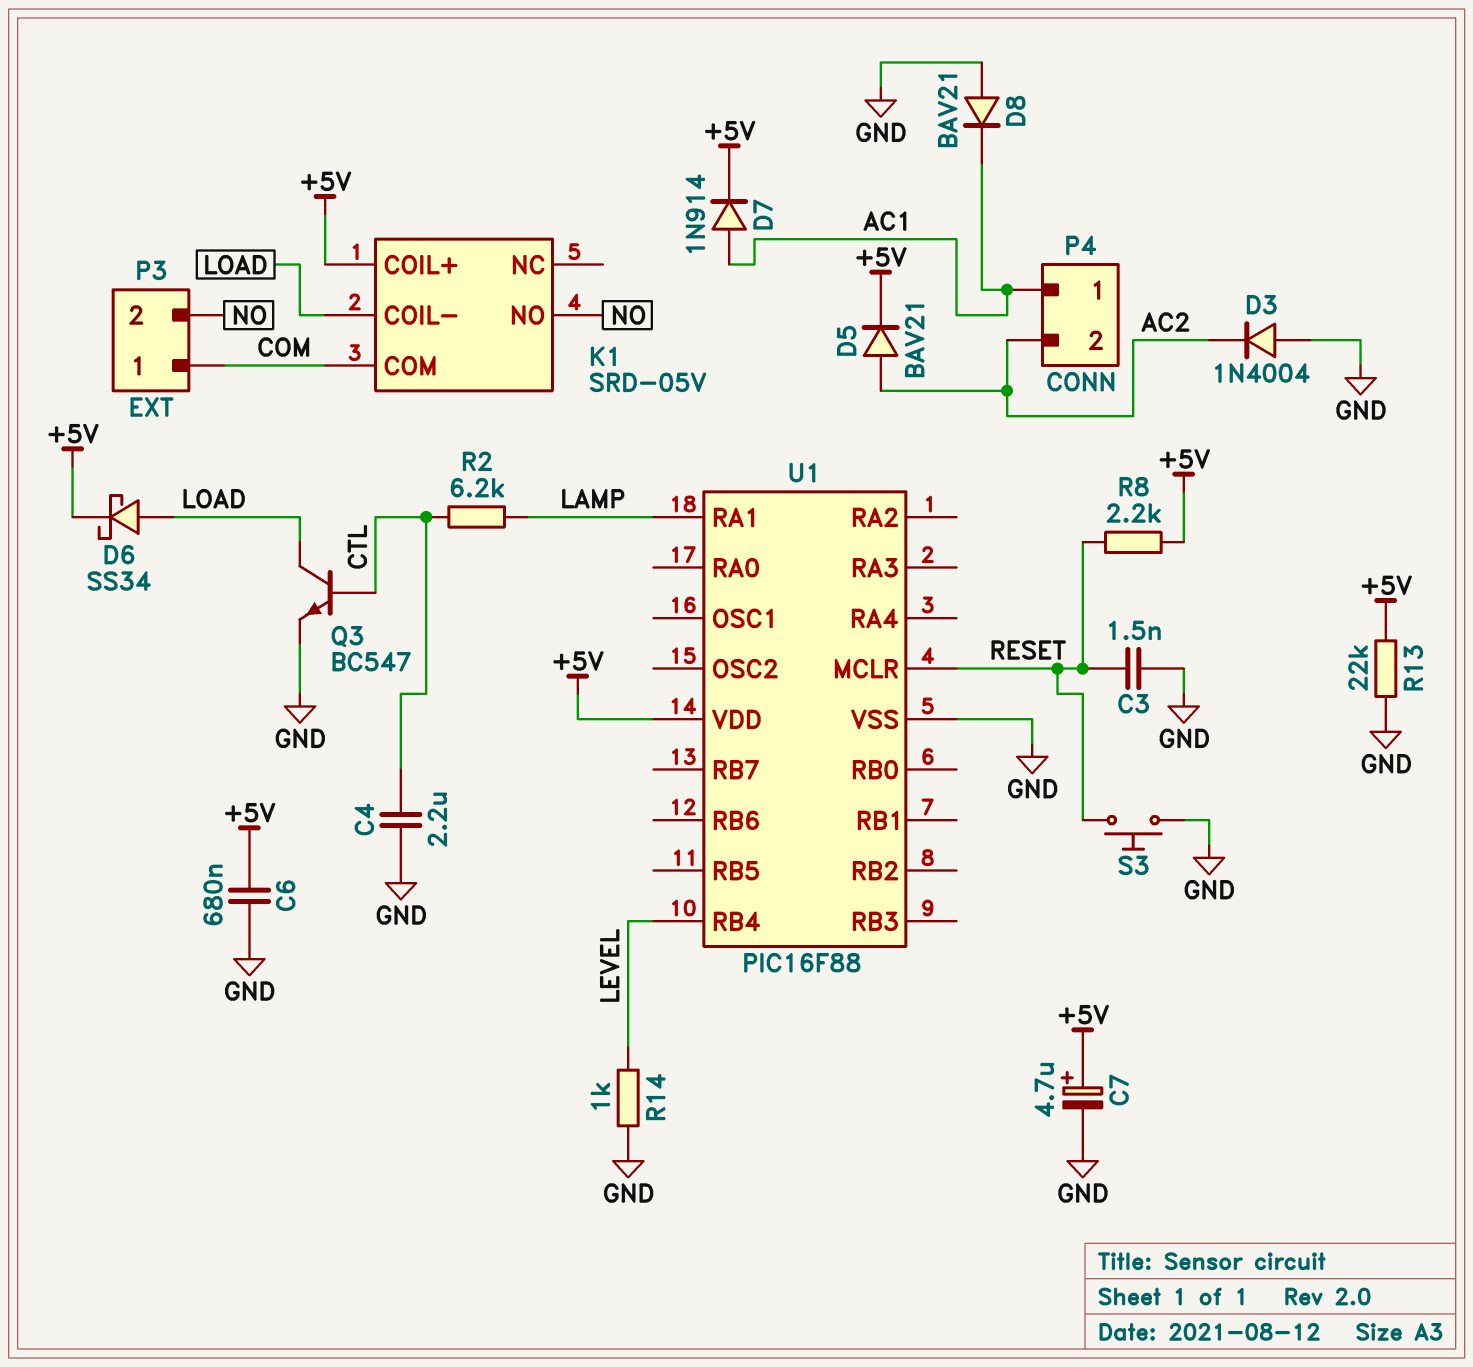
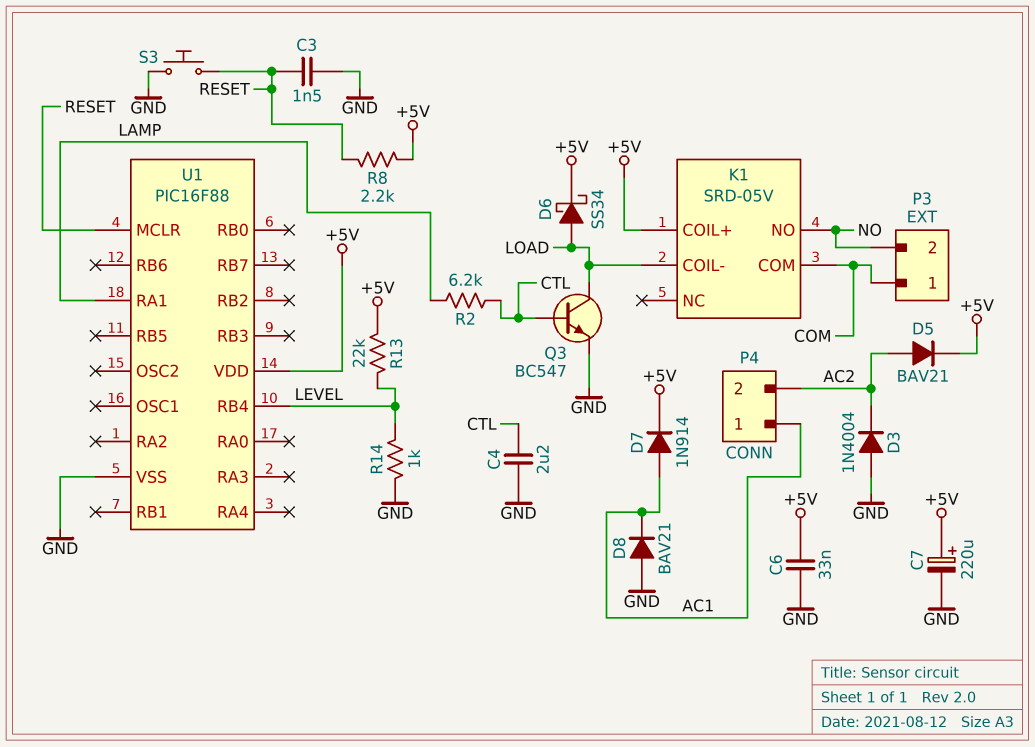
C6: 680nF (+5V, GND) -> 33nF (+5V, GND)
C7: 4.7uF (plus +5V, minus GND) -> 220uF (plus +5V, minus GND)
R13: 22k (+5V, GND) -> 22k (+5V, LEVEL)

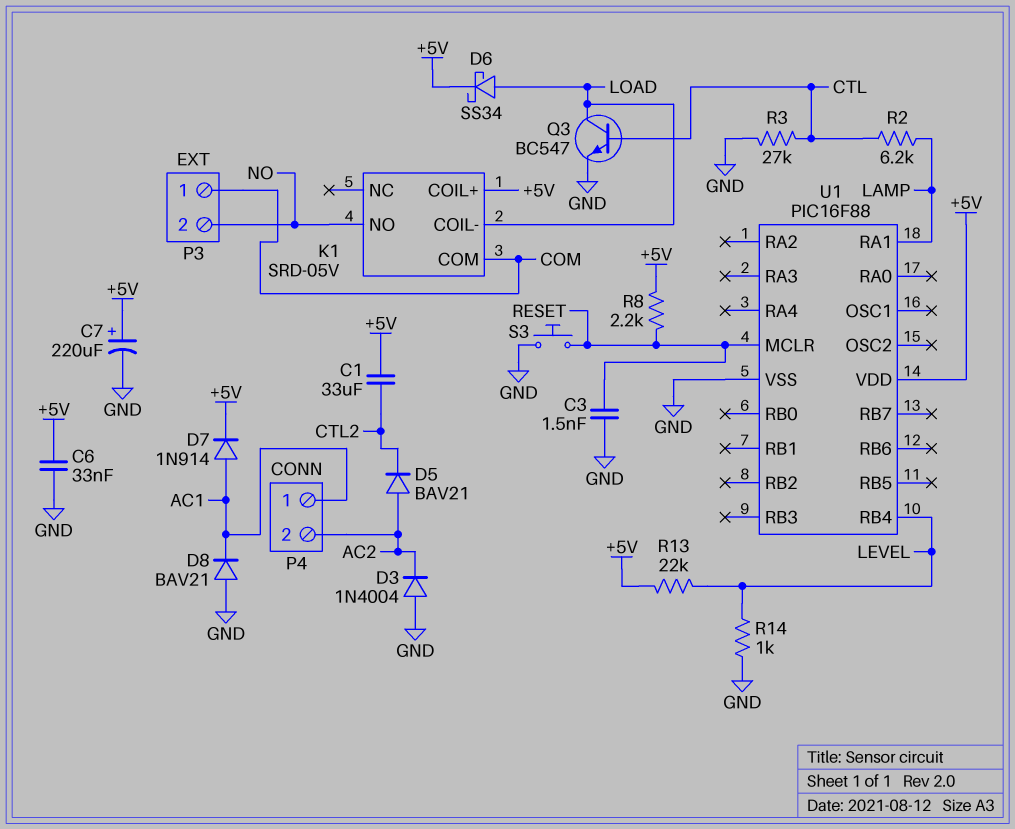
C1: none -> 33uF (+5V, CTL2)
C4: 2.2uF (CTL, GND) -> none
D5: diode BAV21 (A AC2, K +5V) -> diode BAV21 (A AC2, K CTL2)
R3: none -> 27k (CTL, GND)

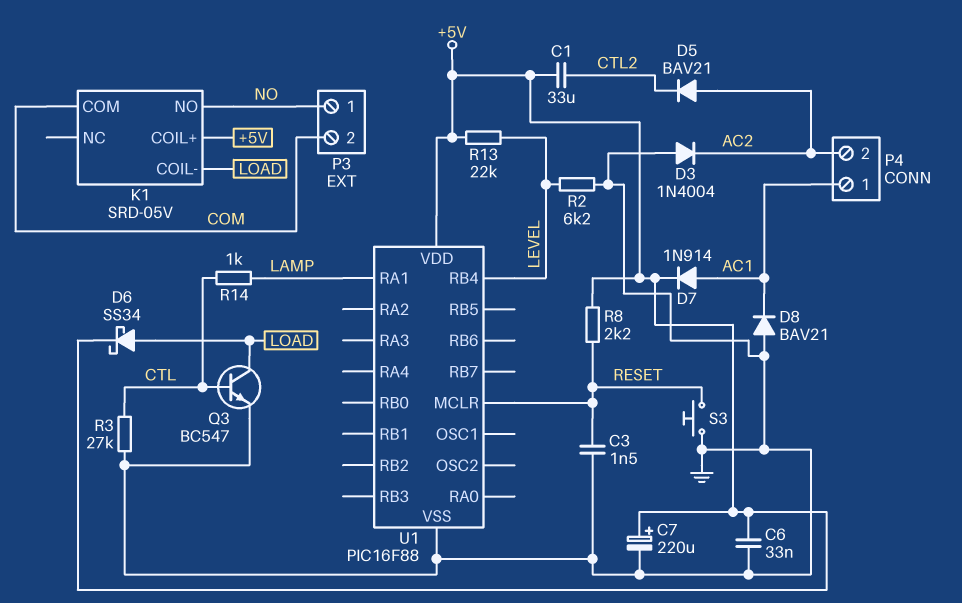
P3 pin 1: COM -> NO
P3 pin 2: NO -> COM
R2: 6.2k (CTL, LAMP) -> 6.2k (GND, LEVEL)
R14: 1k (GND, LEVEL) -> 1k (CTL, LAMP)

